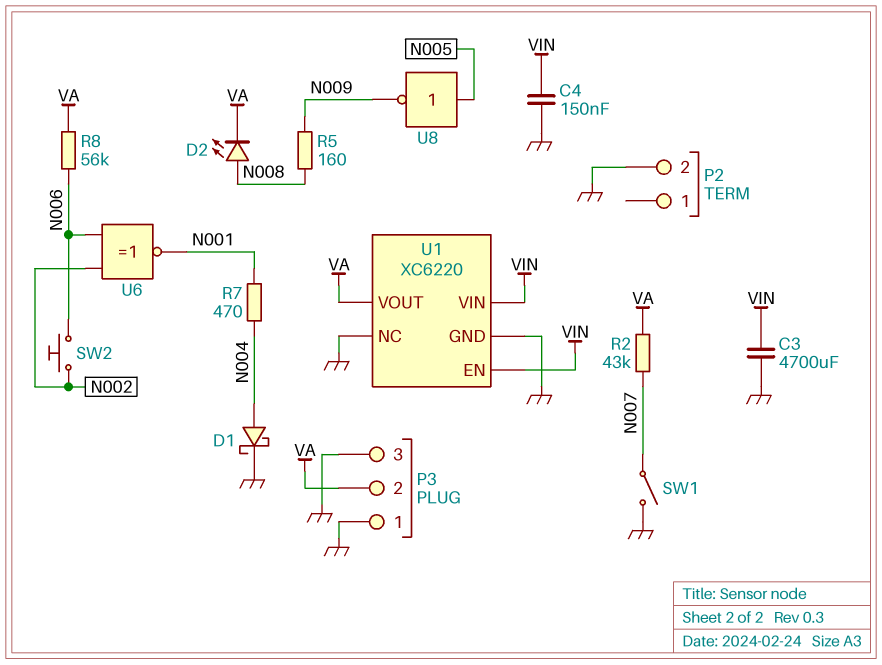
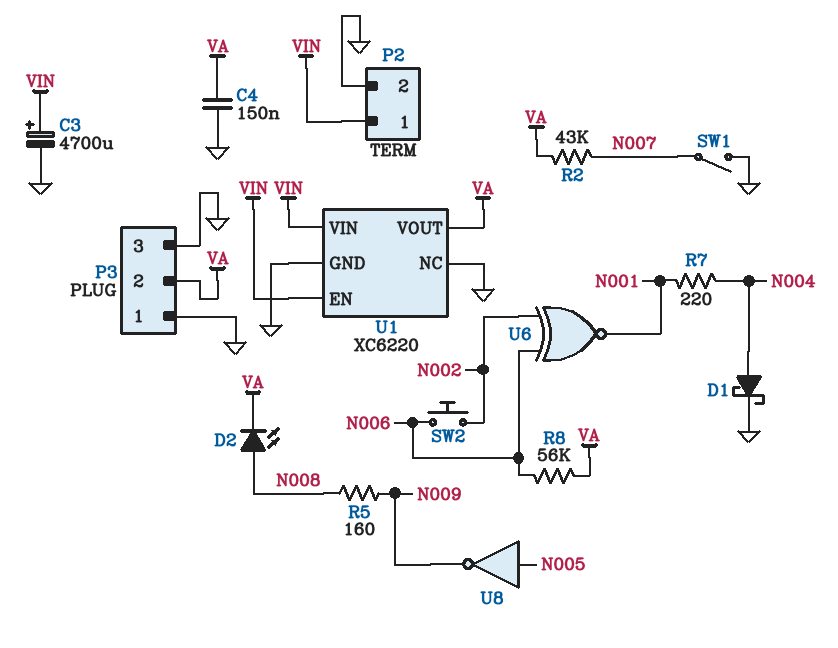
C3: 4700uF (GND, VIN) -> 4700uF (plus VIN, minus GND)
C4: 150nF (GND, VIN) -> 150nF (GND, VA)
P2 pin 1: none -> VIN
R7: 470 (N001, N004) -> 220 (N001, N004)

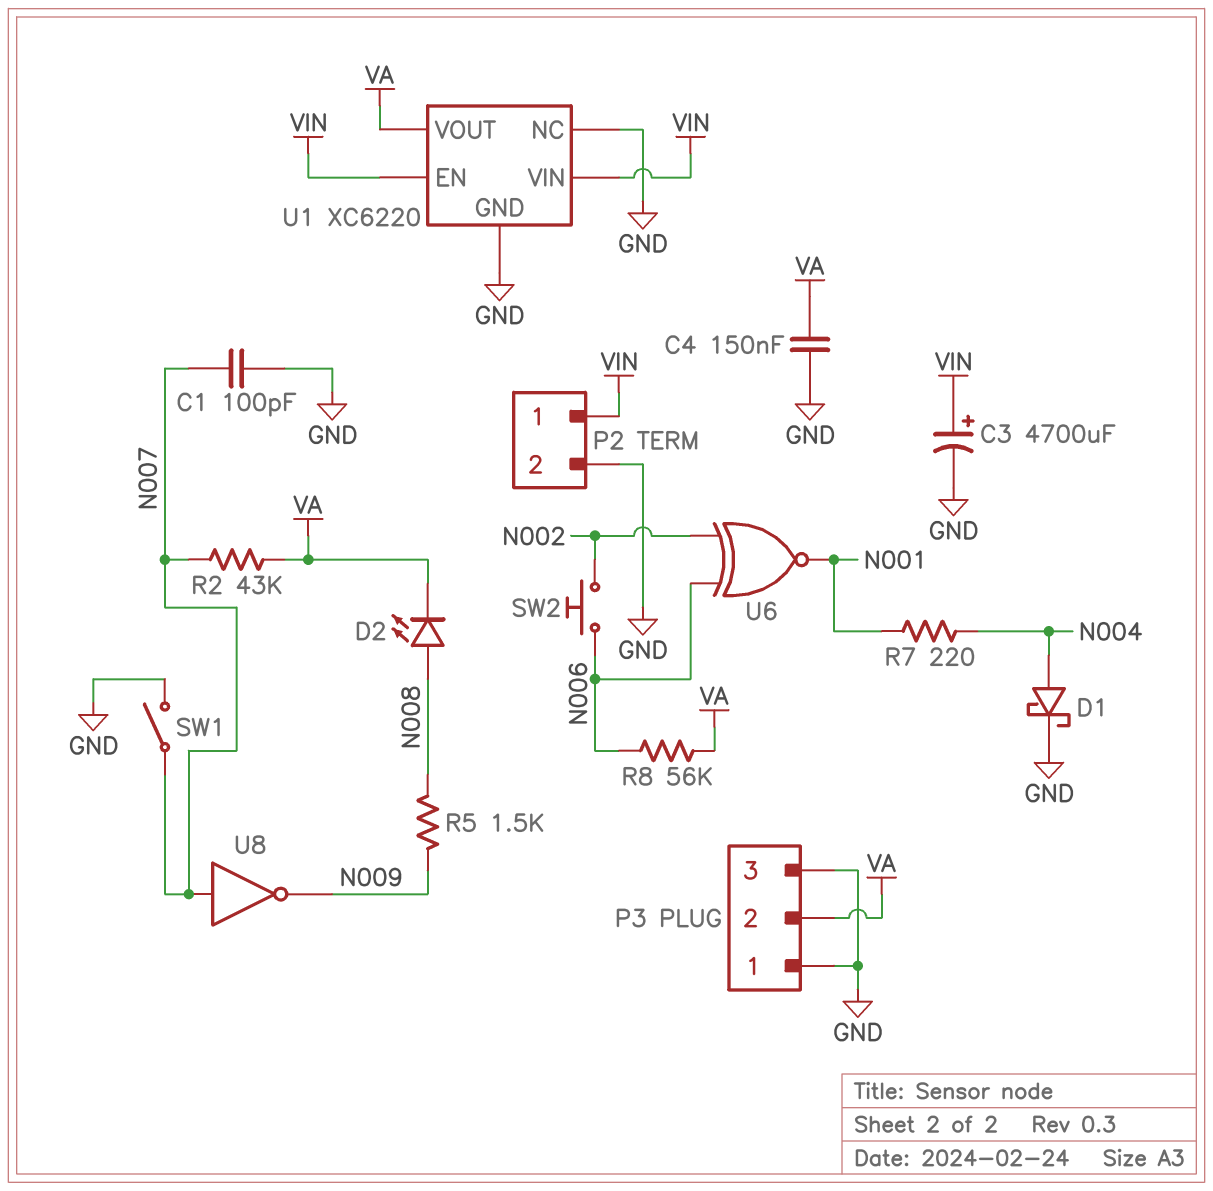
C1: none -> 100pF (GND, N007)
R5: 160 (N008, N009) -> 1.5k (N008, N009)
U8: NOT (in N005, out N009) -> NOT (in N007, out N009)

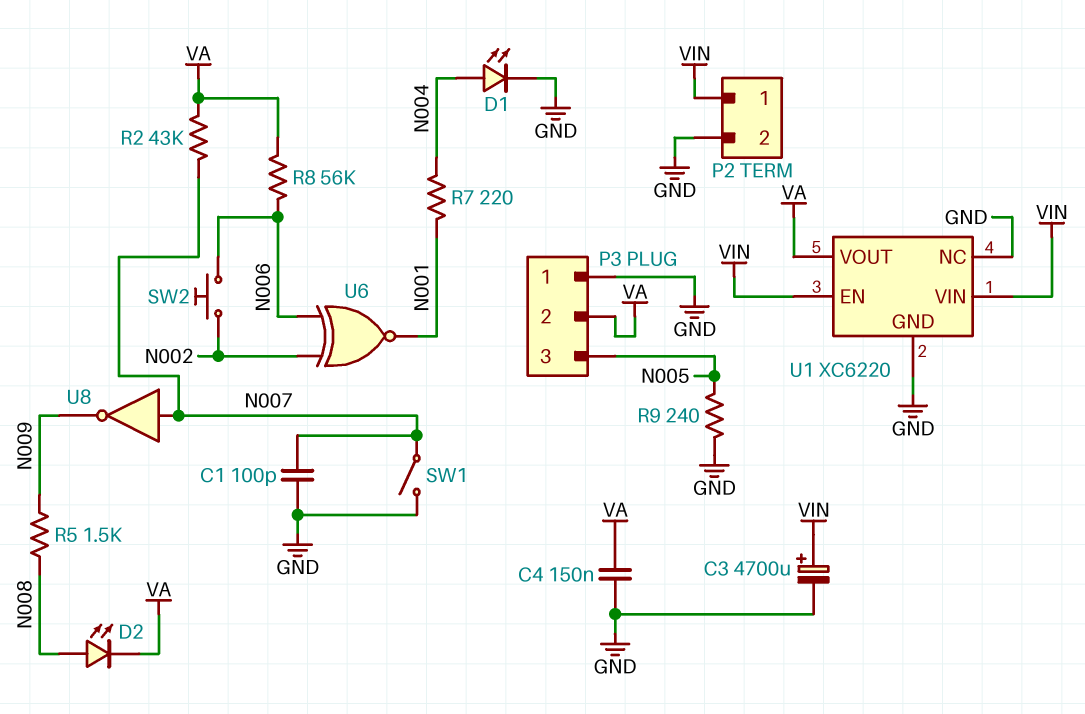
D1: schottky (A N004, K GND) -> LED (A N004, K GND)
P3 pin 3: GND -> N005
R9: none -> 240 (GND, N005)

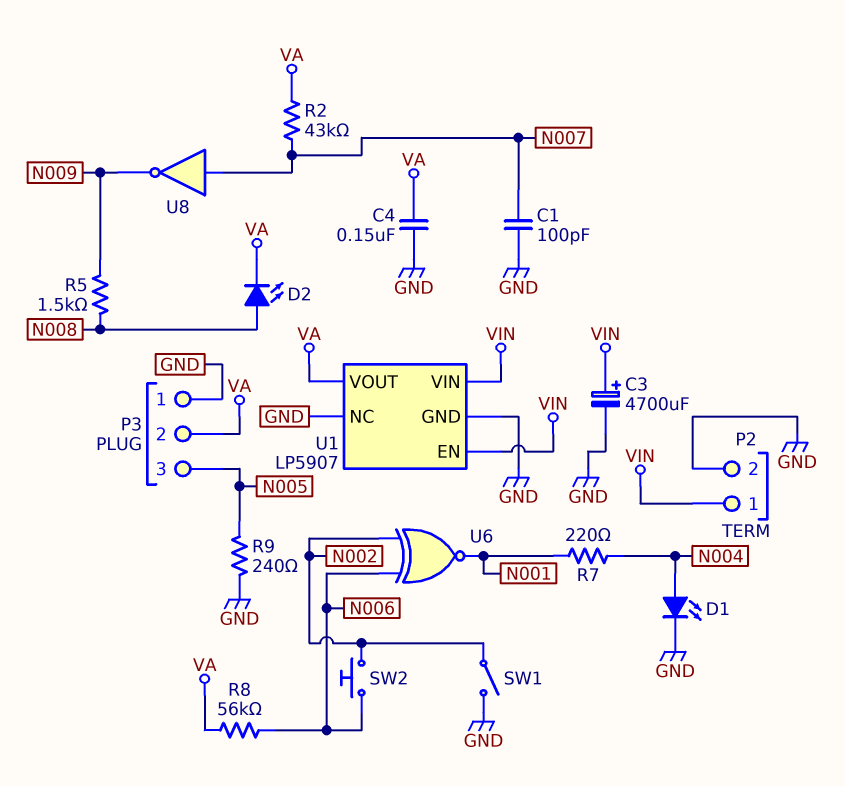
SW1: switch (GND, N007) -> switch (GND, N002)
U1: XC6220 -> LP5907

